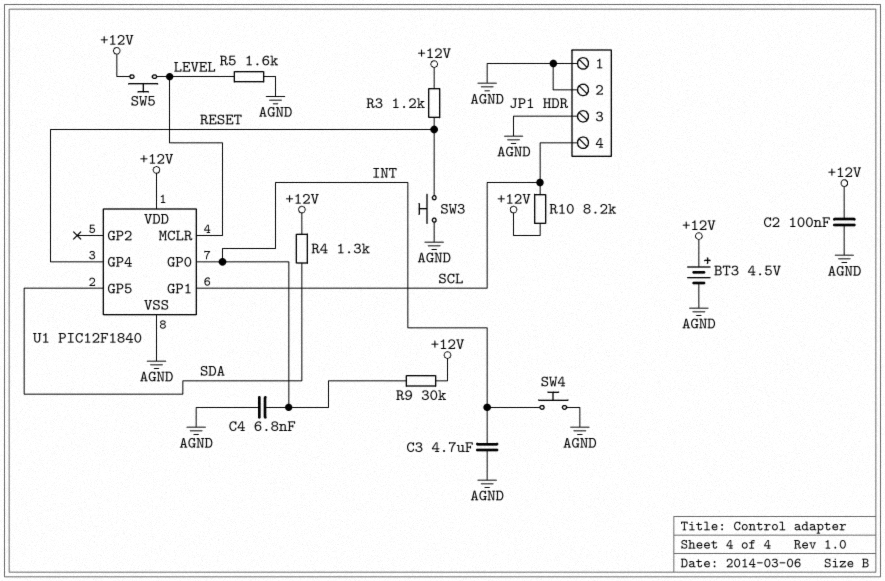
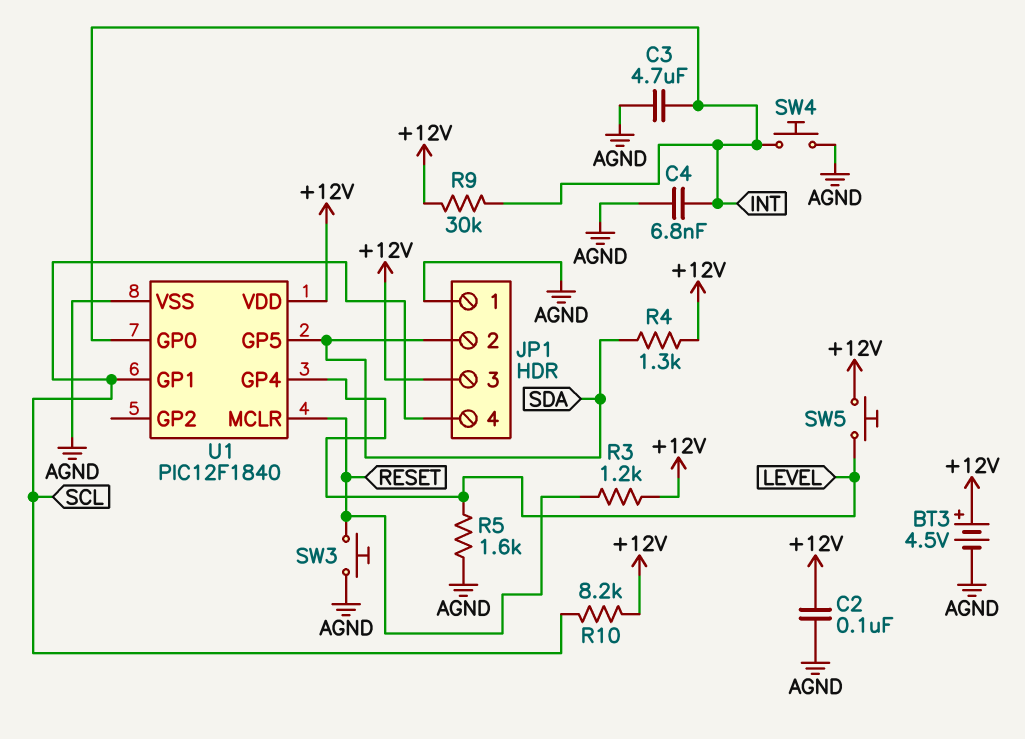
JP1 pin 2: AGND -> SDA
JP1 pin 3: AGND -> +12V
U1 pin GP4: RESET -> LEVEL
U1 pin MCLR: LEVEL -> RESET

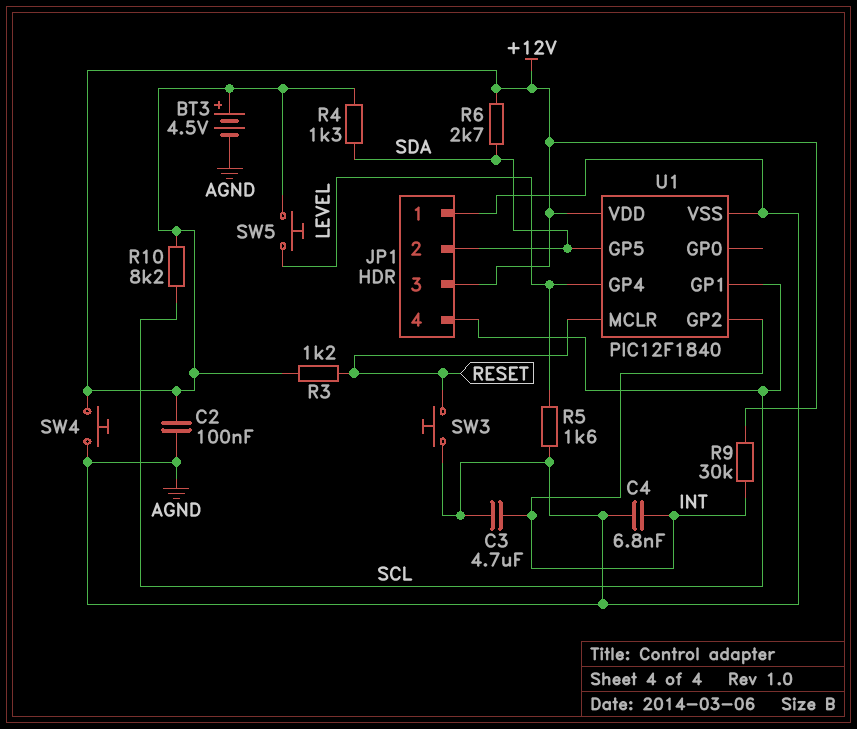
R6: none -> 2.7k (+12V, SDA)
SW4: button (AGND, INT) -> button (+12V, AGND)
U1 pin GP0: INT -> none
U1 pin GP2: none -> INT

